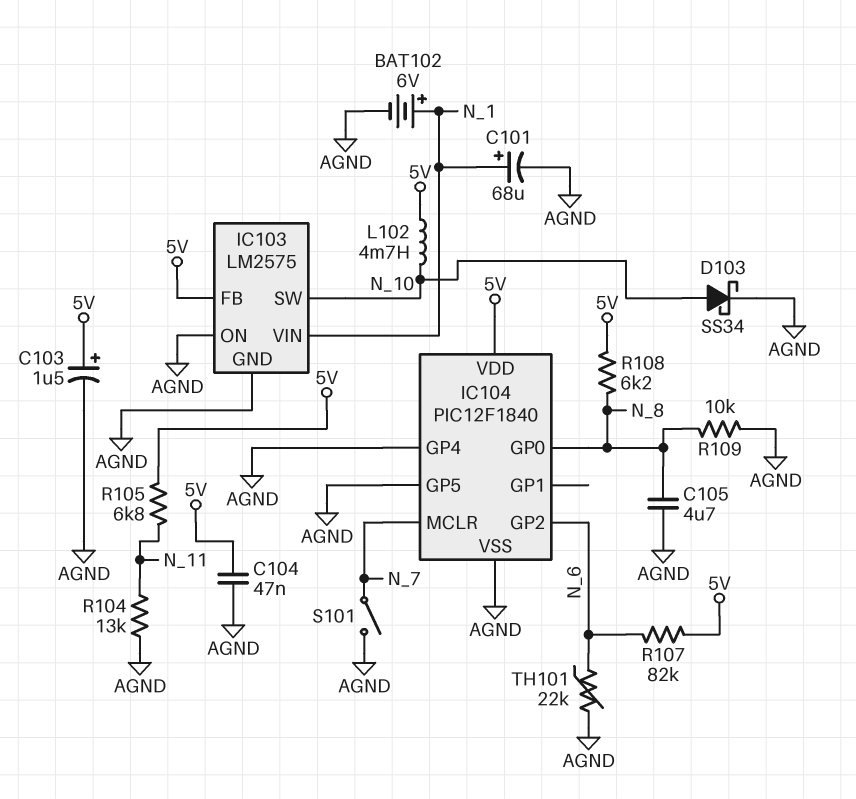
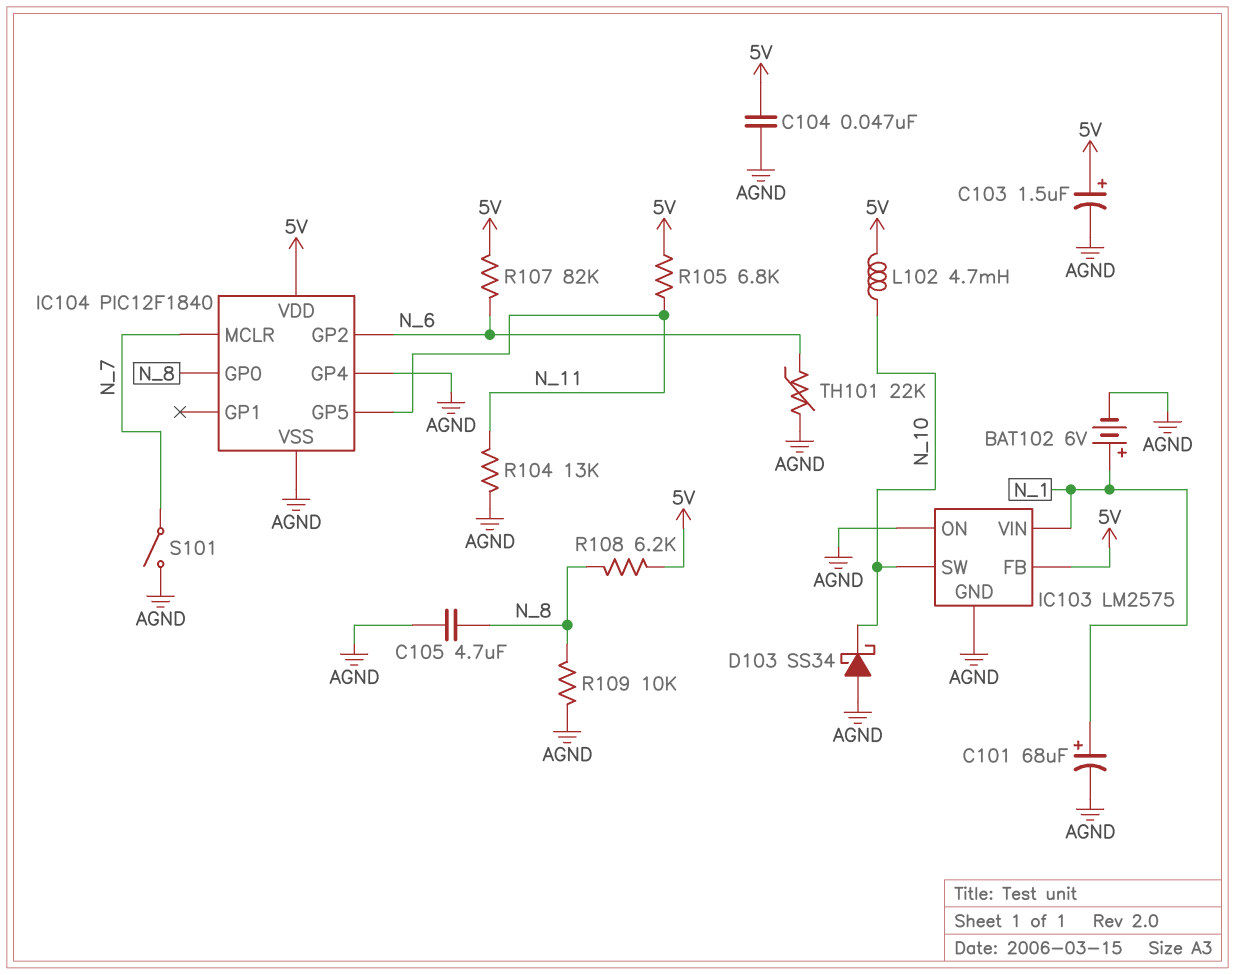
D103: schottky SS34 (A N_10, K AGND) -> schottky SS34 (A AGND, K N_10)
IC104 pin GP5: AGND -> N_11

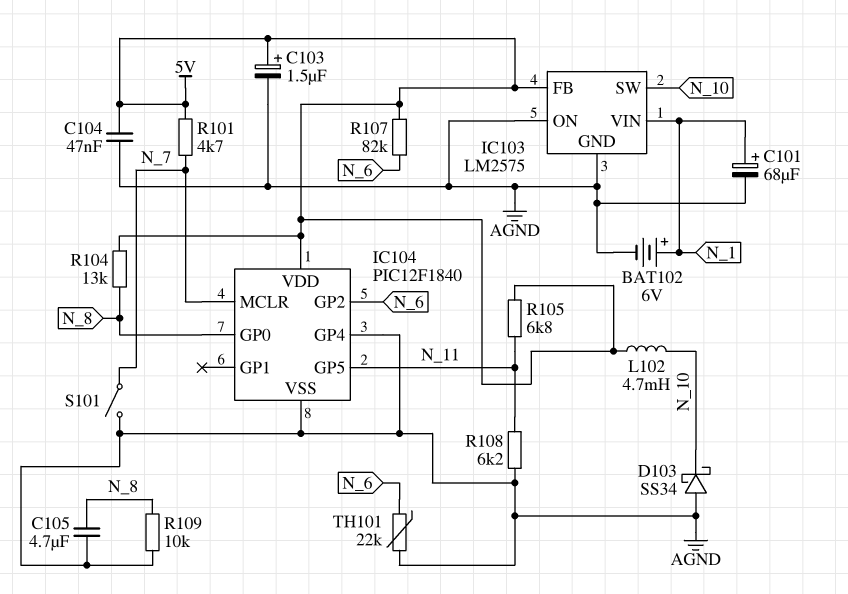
R101: none -> 4.7k (5V, N_7)
R104: 13k (AGND, N_11) -> 13k (5V, N_8)
R108: 6.2k (5V, N_8) -> 6.2k (AGND, N_11)

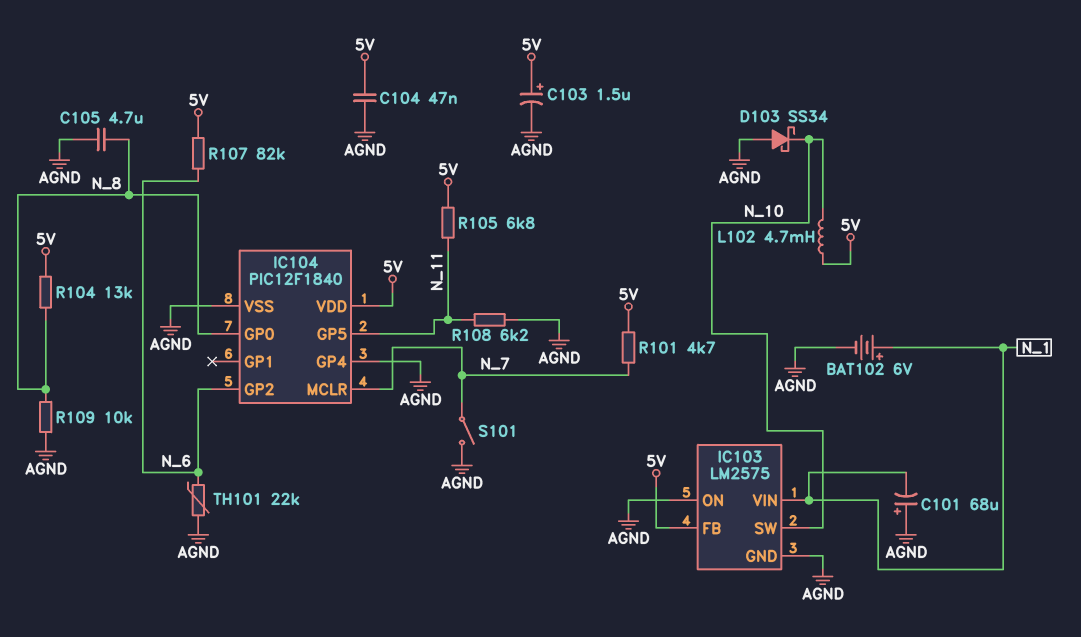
C101: 68uF (plus N_1, minus AGND) -> 68uF (plus AGND, minus N_1)

